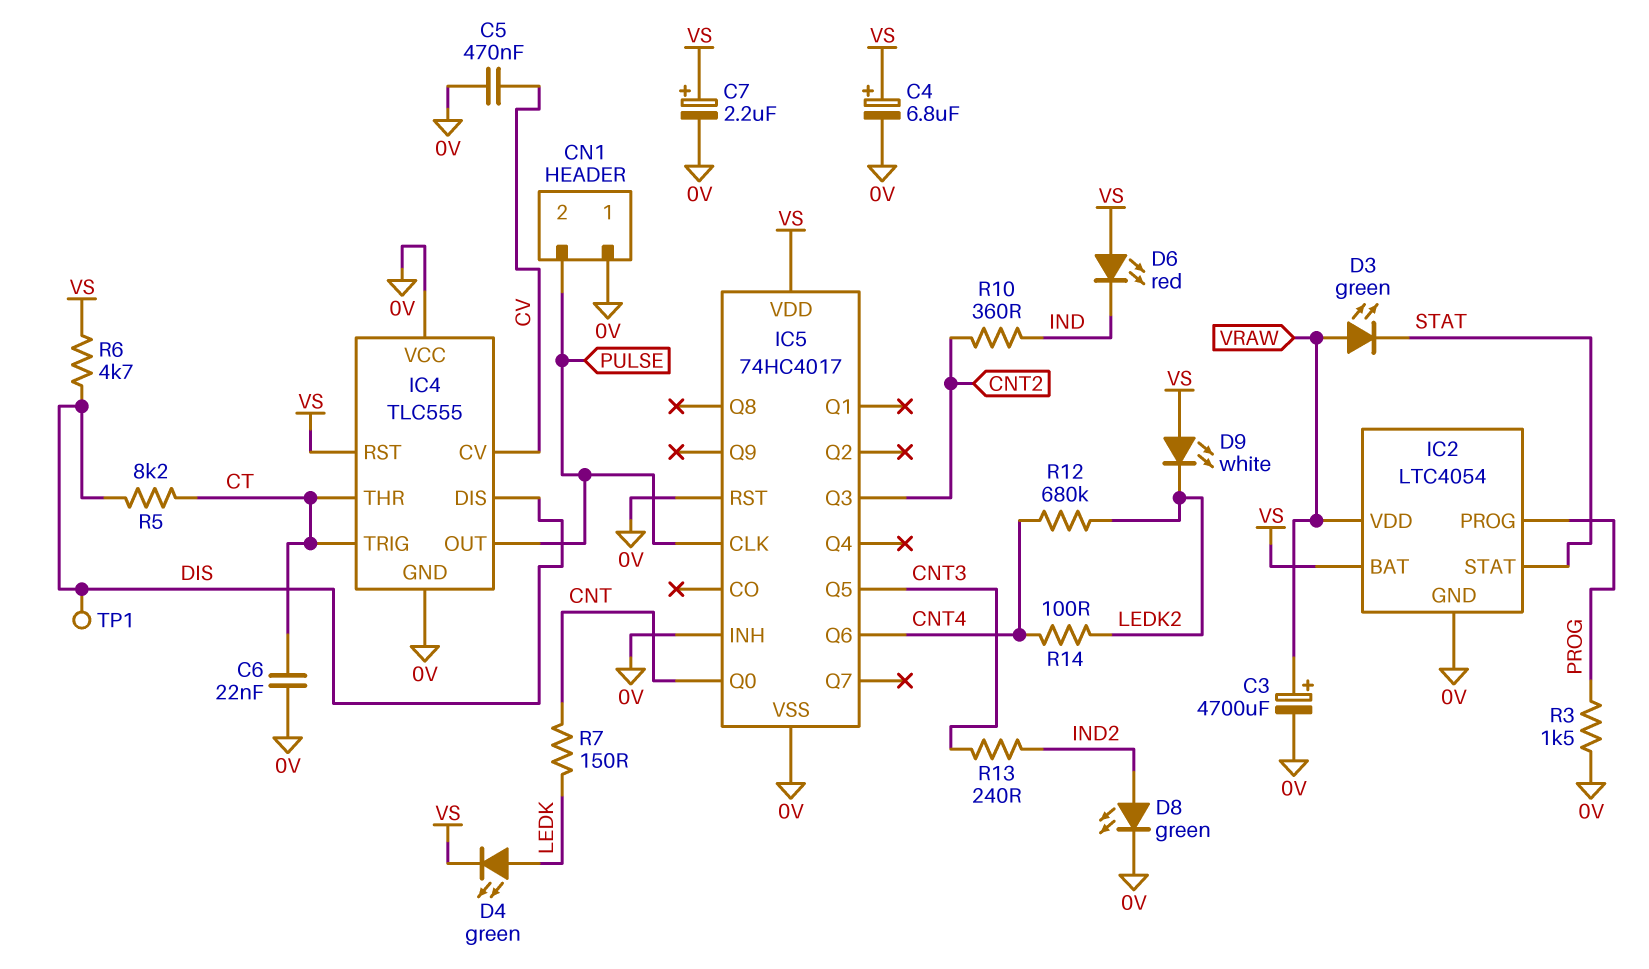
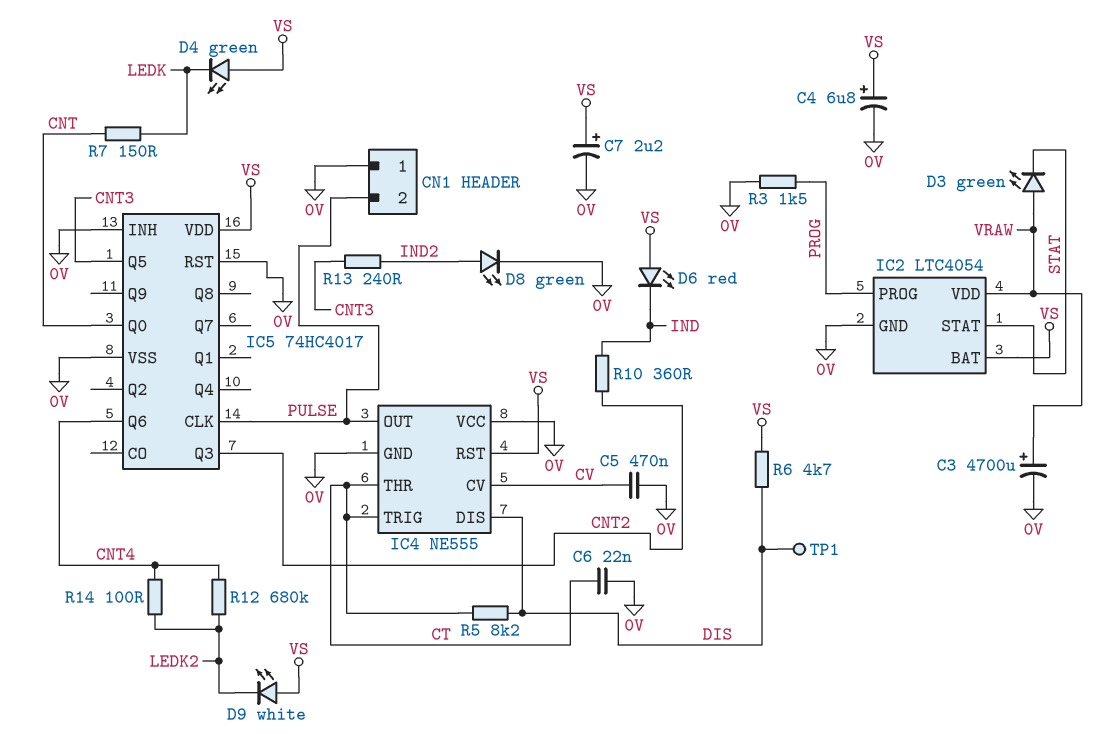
D4: LED green (A LEDK, K VS) -> LED green (A VS, K LEDK)
IC4: TLC555 -> NE555

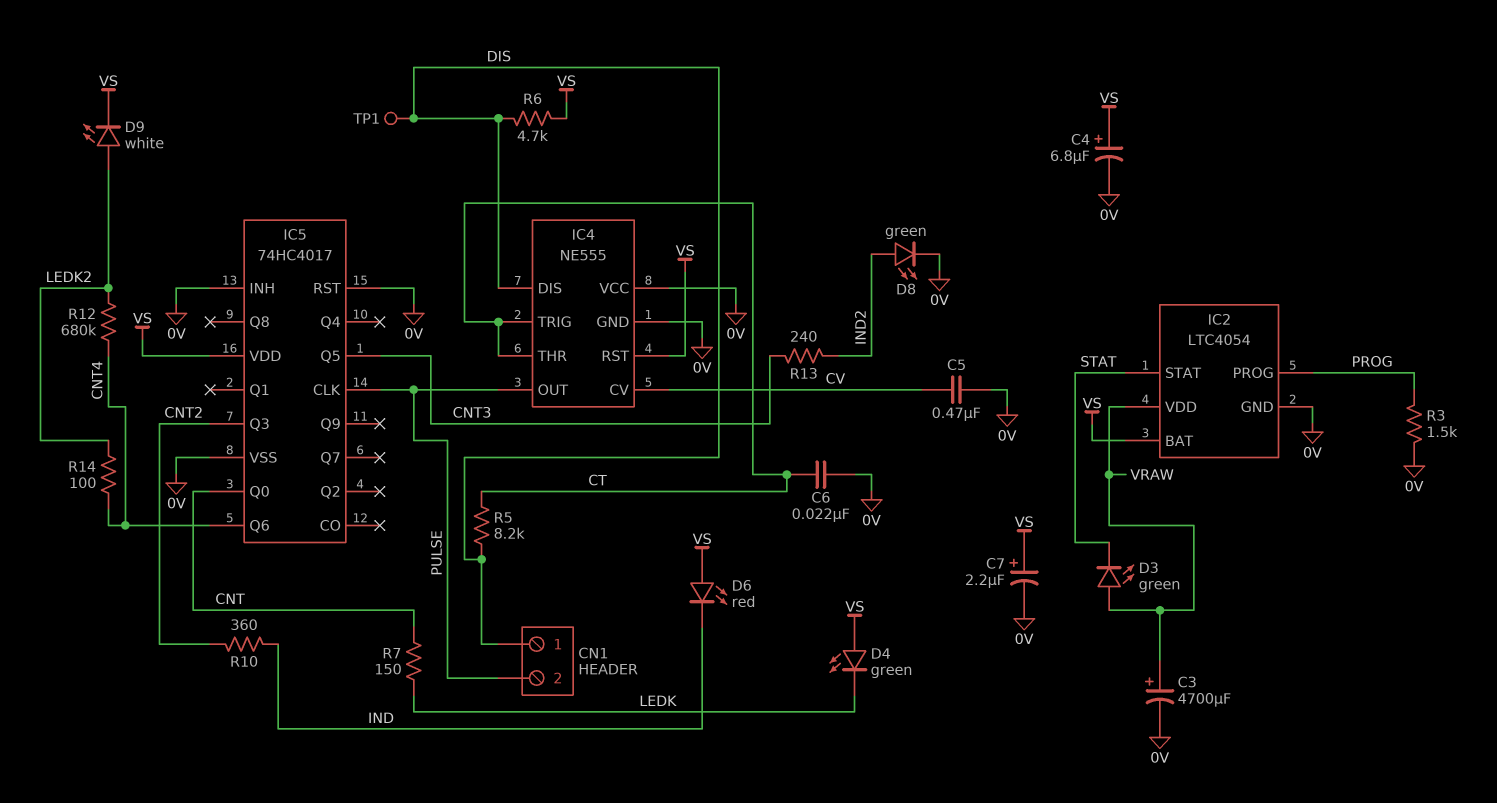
CN1 pin 1: 0V -> DIS
D9: LED white (A VS, K LEDK2) -> LED white (A LEDK2, K VS)

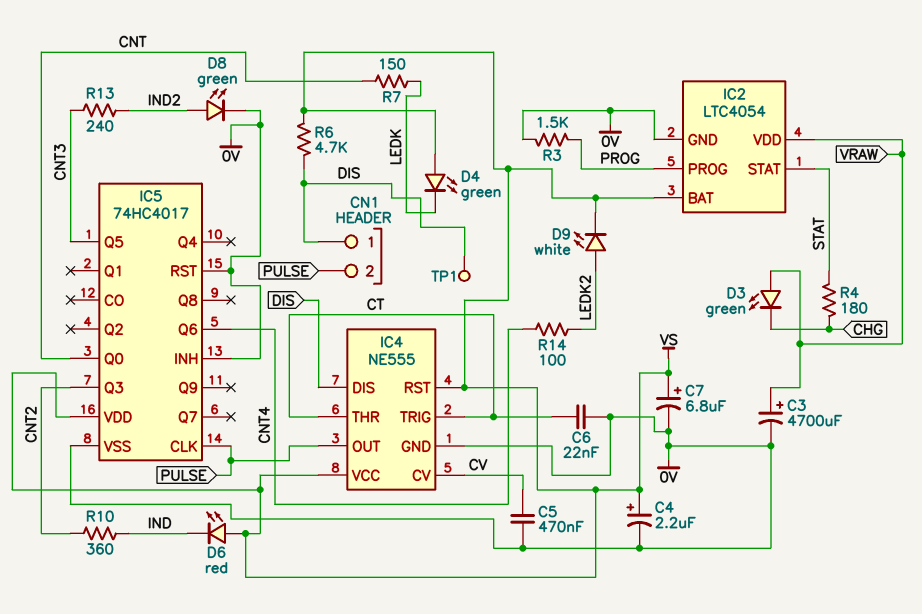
C4: 6.8uF (plus VS, minus 0V) -> 2.2uF (plus VS, minus 0V)
C7: 2.2uF (plus VS, minus 0V) -> 6.8uF (plus VS, minus 0V)
D3: LED green (A VRAW, K STAT) -> LED green (A VRAW, K CHG)
IC4 pin VCC: 0V -> VS
R4: none -> 180 (CHG, STAT)
R5: 8.2k (CT, DIS) -> none
R12: 680k (CNT4, LEDK2) -> none

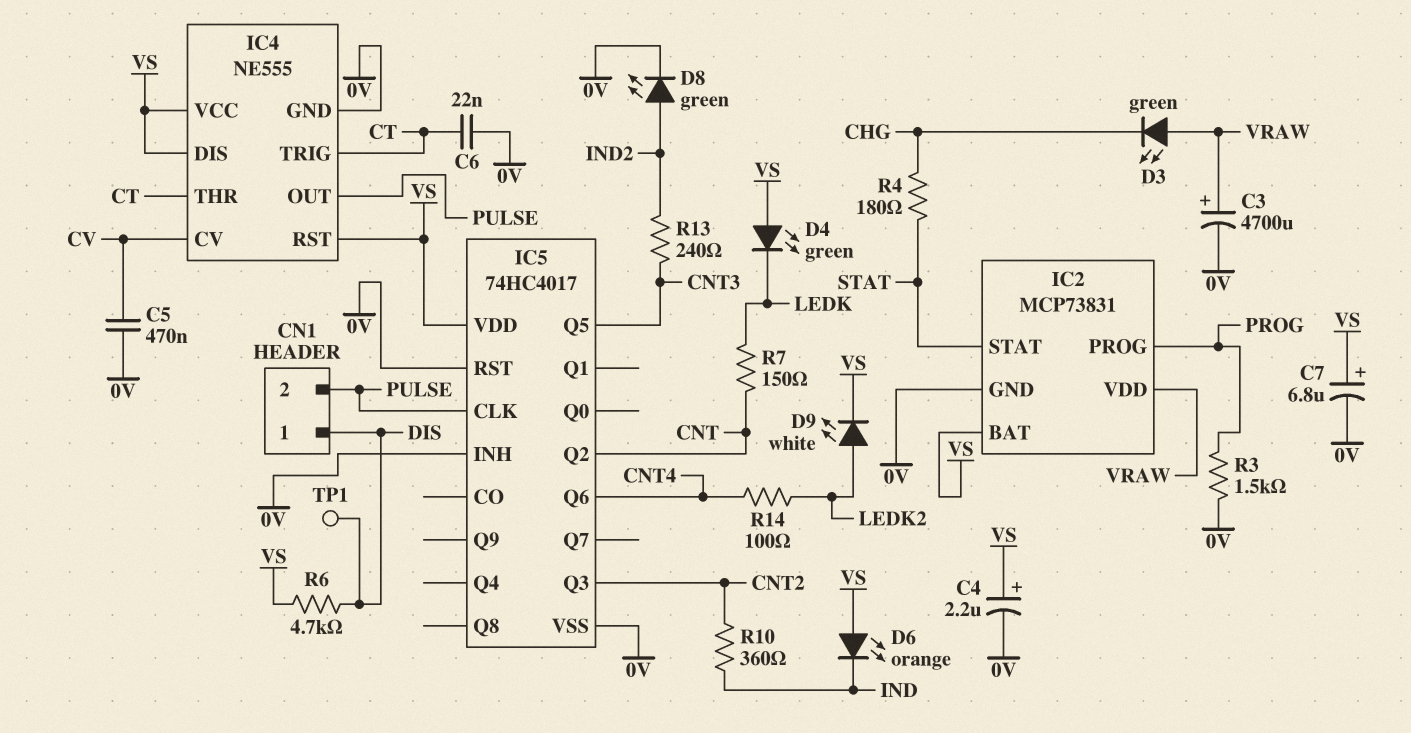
D6: LED red (A VS, K IND) -> LED orange (A VS, K IND)
IC2: LTC4054 -> MCP73831
IC4 pin DIS: DIS -> VS
IC5 pin Q0: CNT -> none
IC5 pin Q2: none -> CNT

